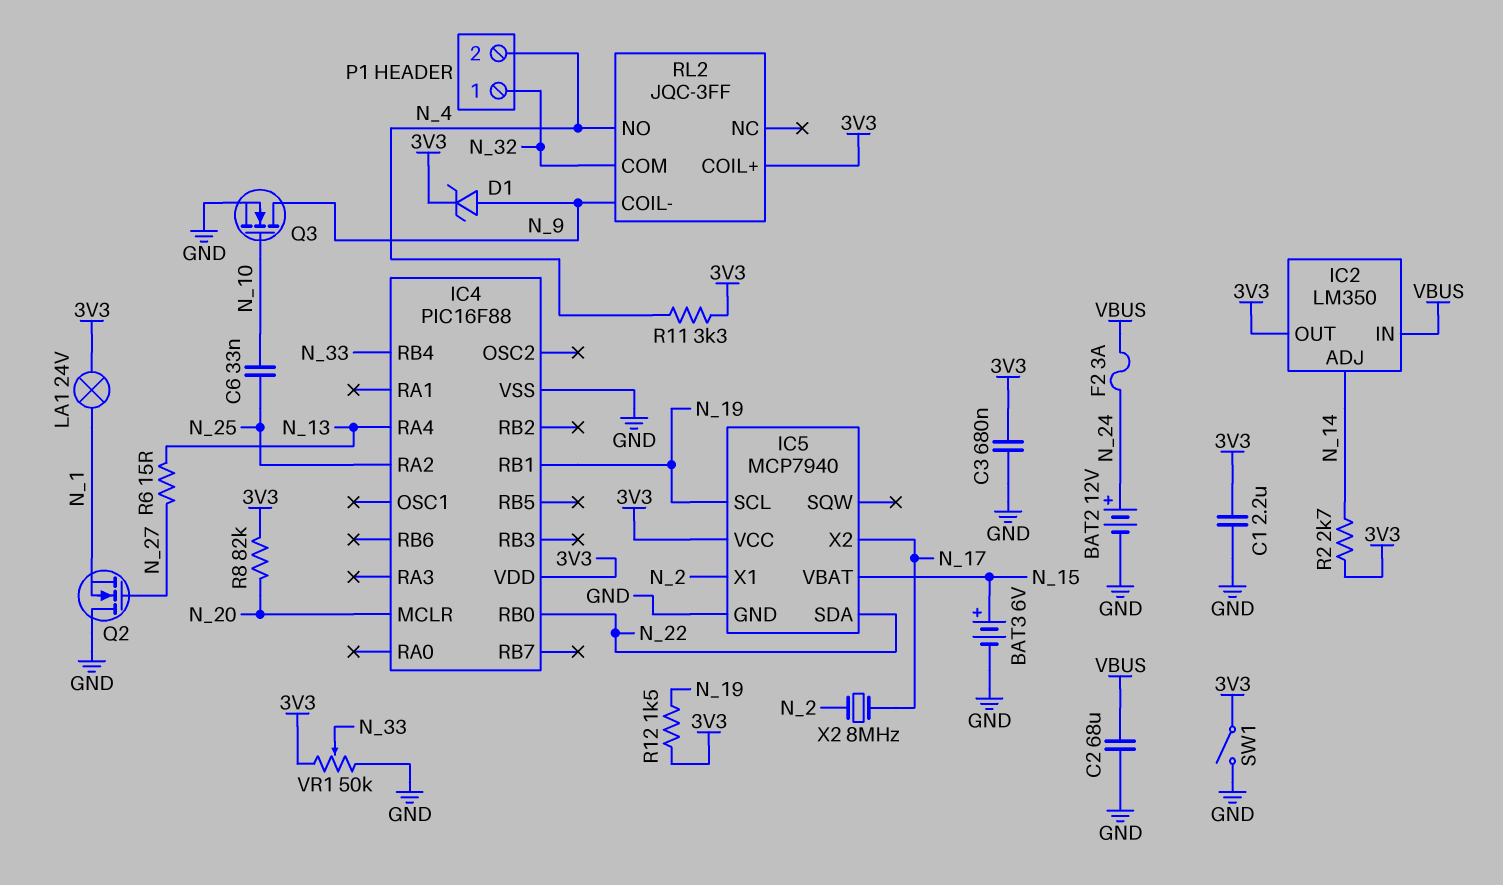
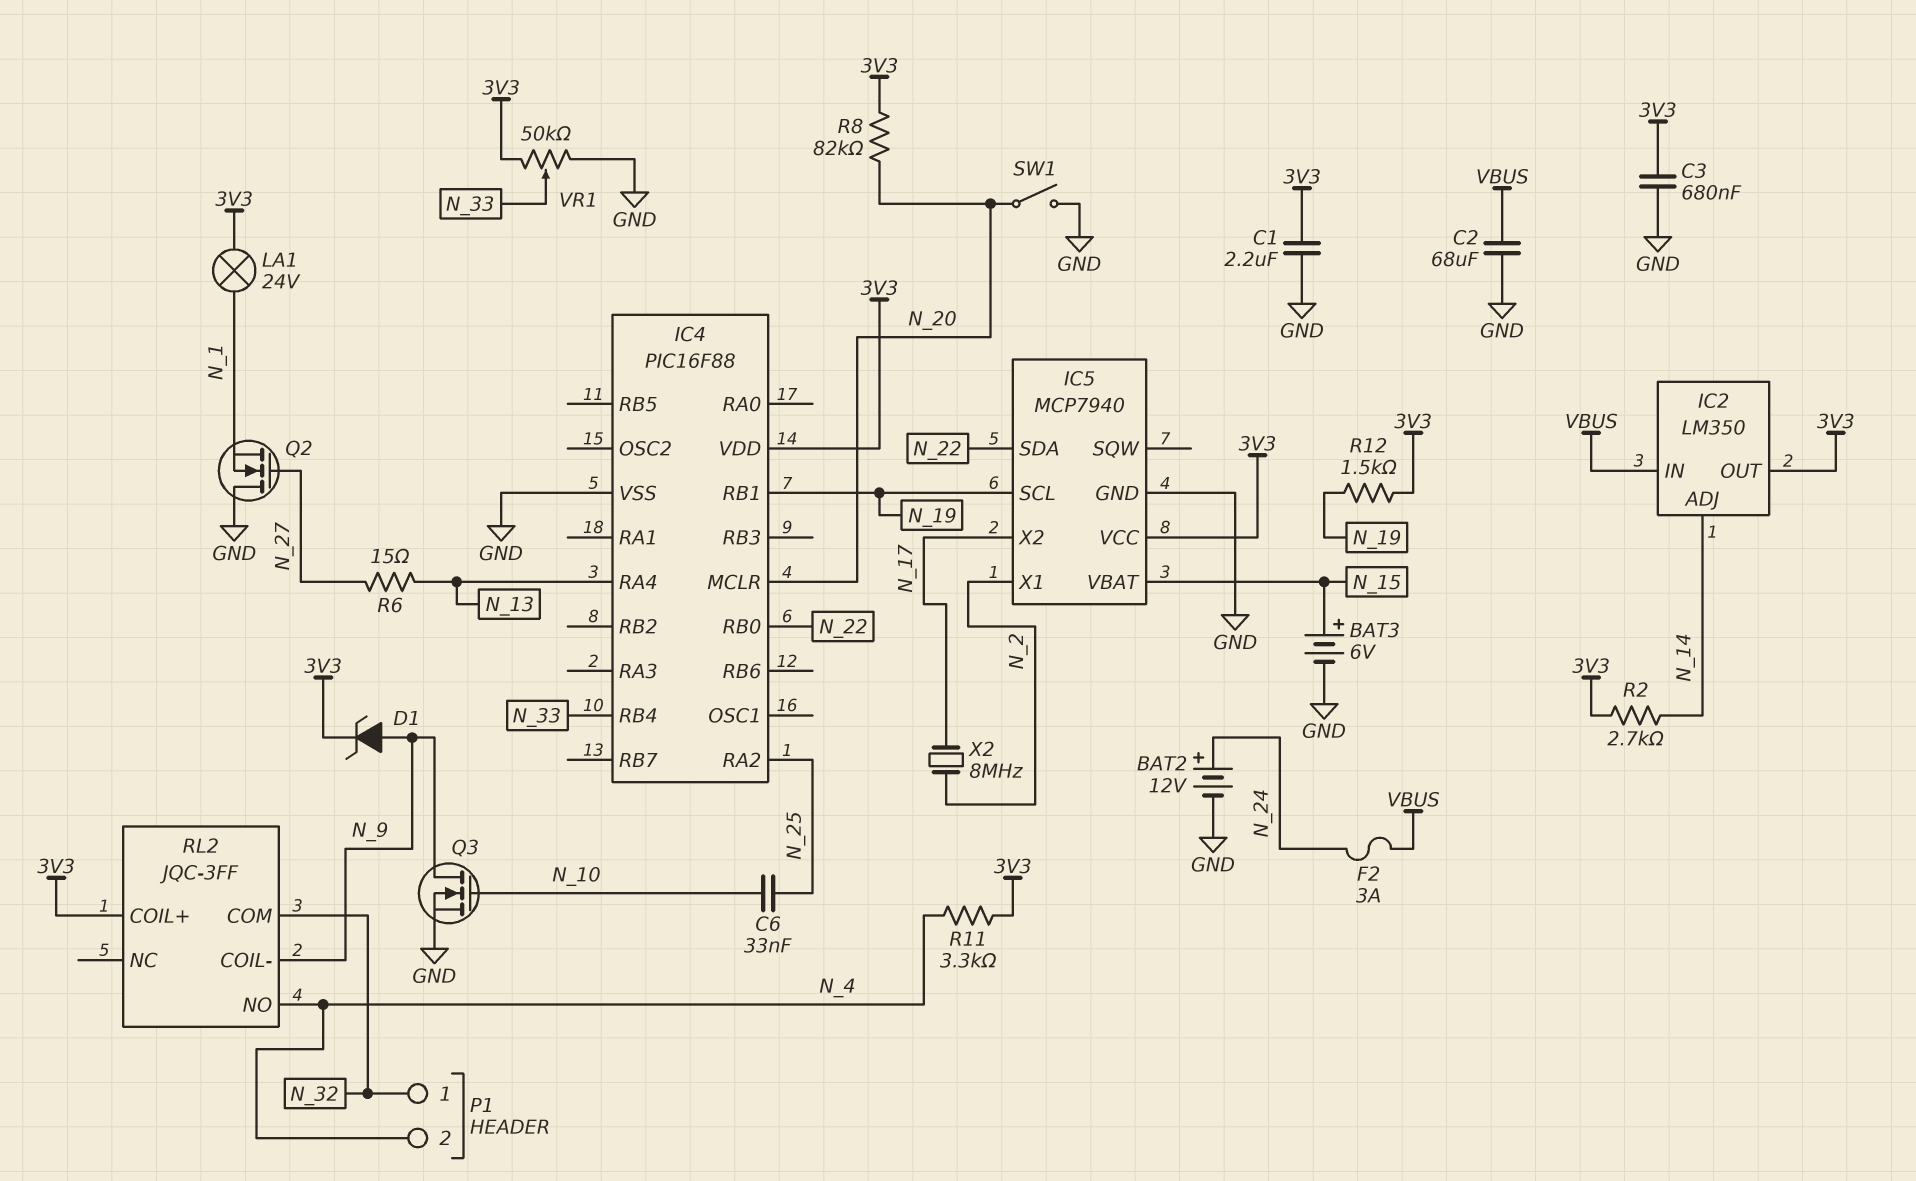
SW1: switch (3V3, GND) -> switch (GND, N_20)

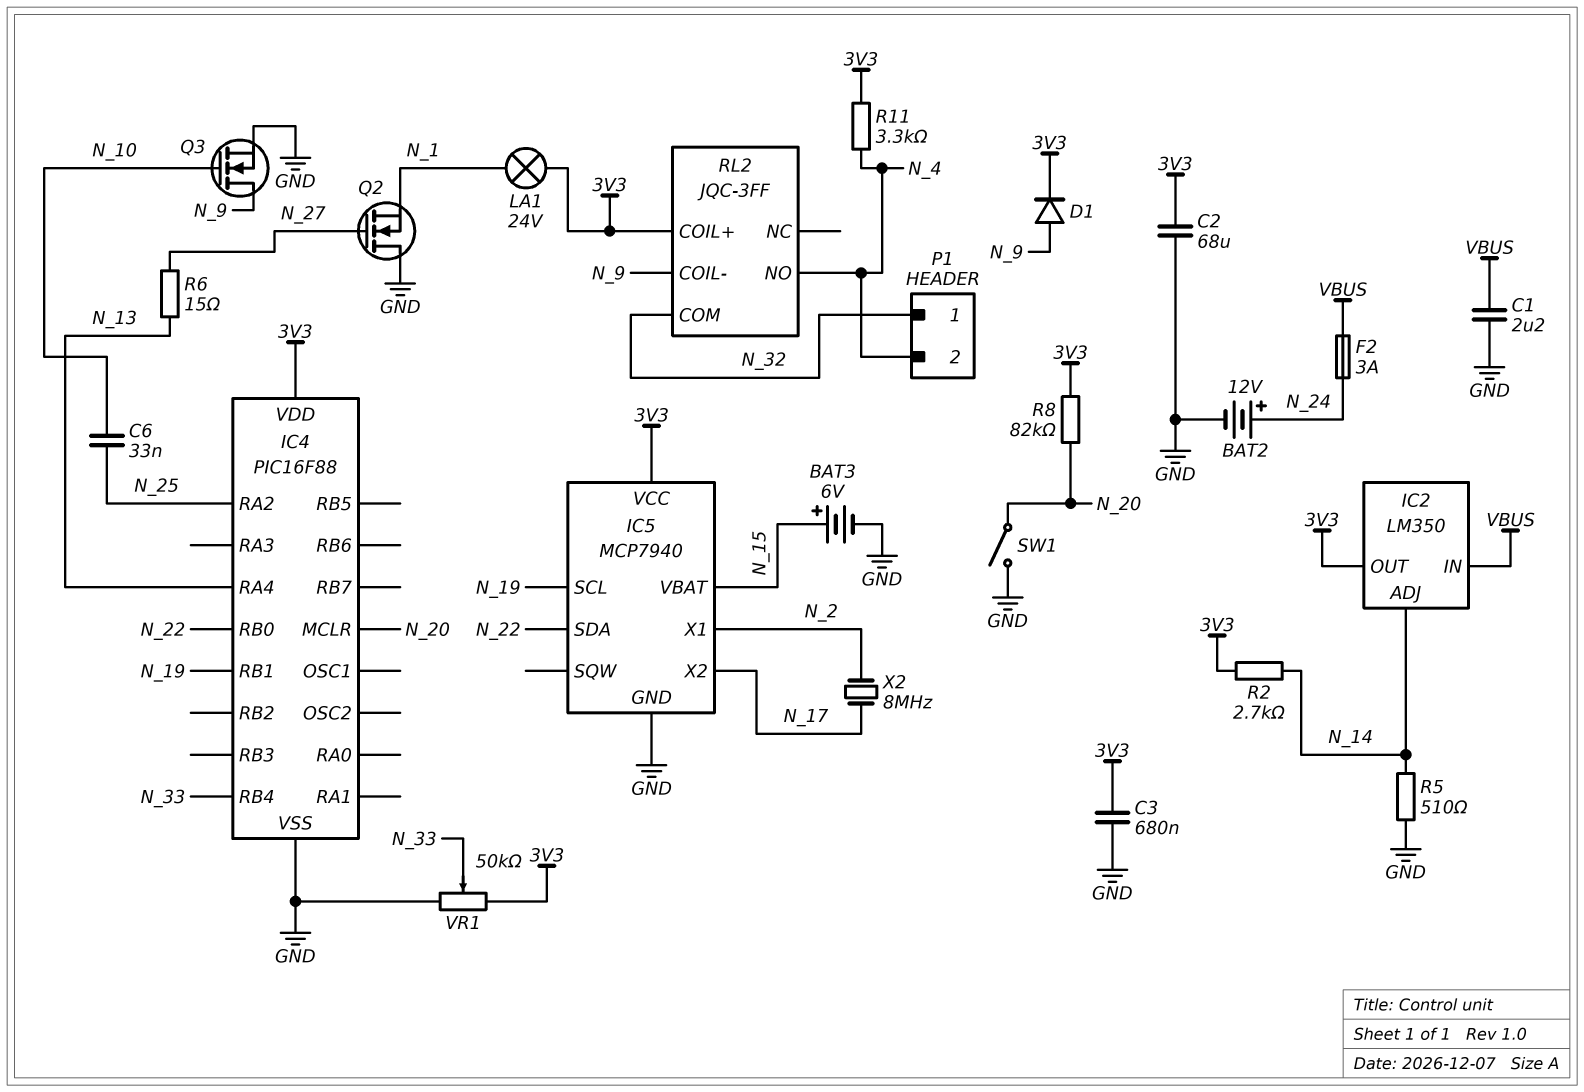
C1: 2.2uF (3V3, GND) -> 2.2uF (GND, VBUS)
C2: 68uF (GND, VBUS) -> 68uF (3V3, GND)
D1: zener (A N_9, K 3V3) -> diode (A N_9, K 3V3)
R5: none -> 510 (GND, N_14)
R12: 1.5k (3V3, N_19) -> none

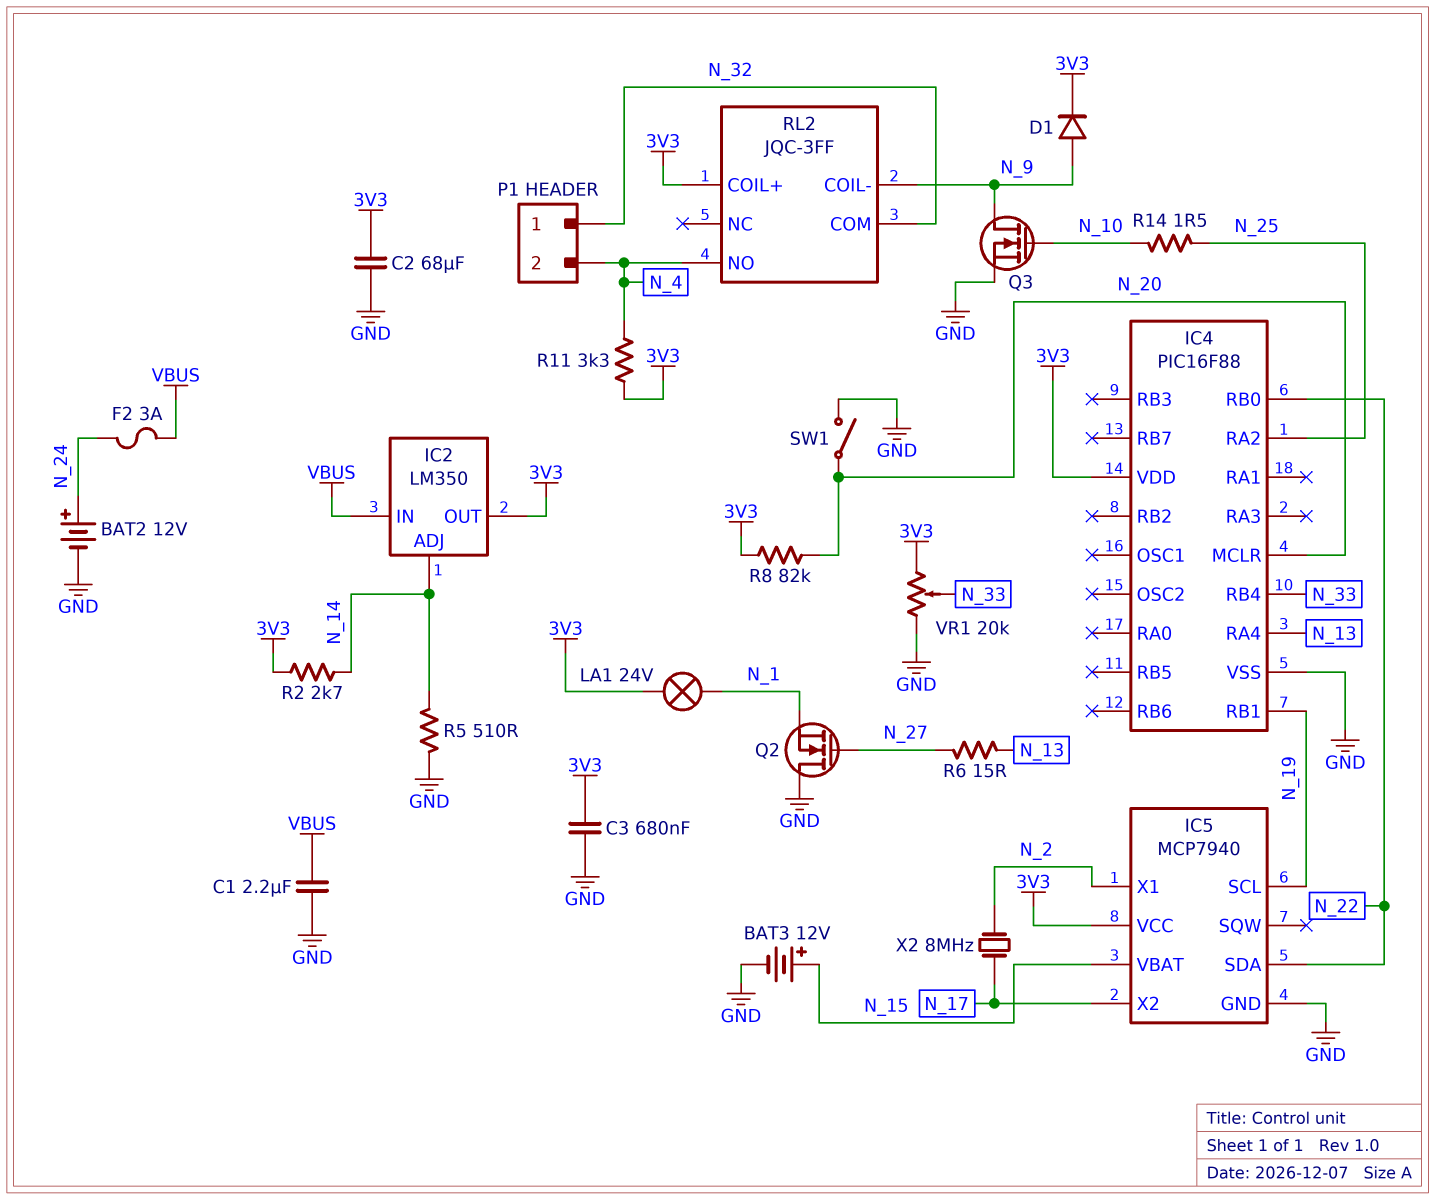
BAT3: 6V (plus N_15, minus GND) -> 12V (plus N_15, minus GND)
C6: 33nF (N_10, N_25) -> none
R14: none -> 1.5 (N_10, N_25)
VR1: 50k (3V3, GND, wiper N_33) -> 20k (3V3, GND, wiper N_33)

